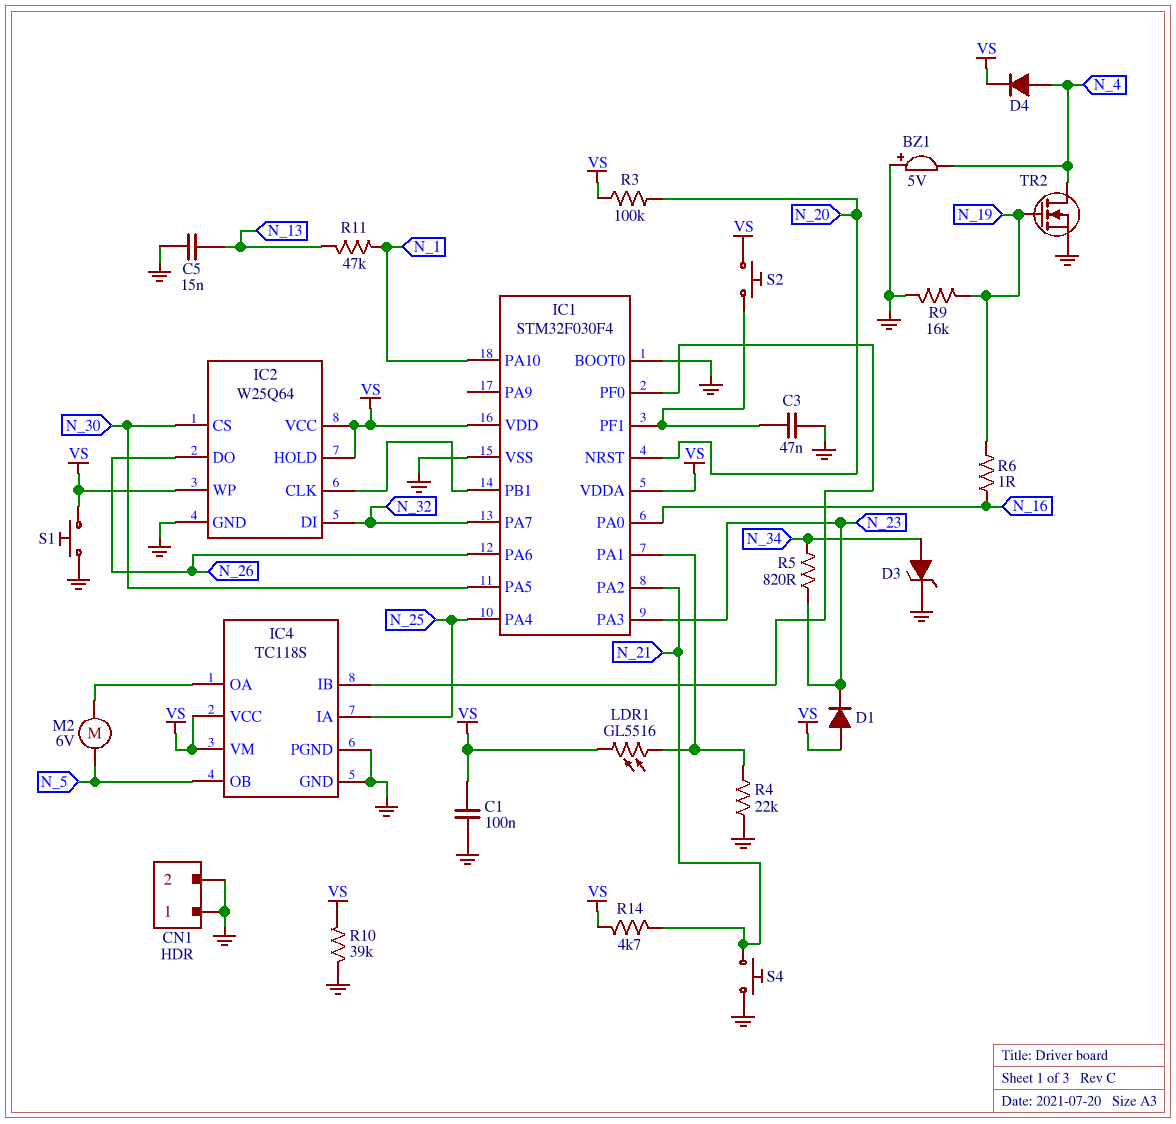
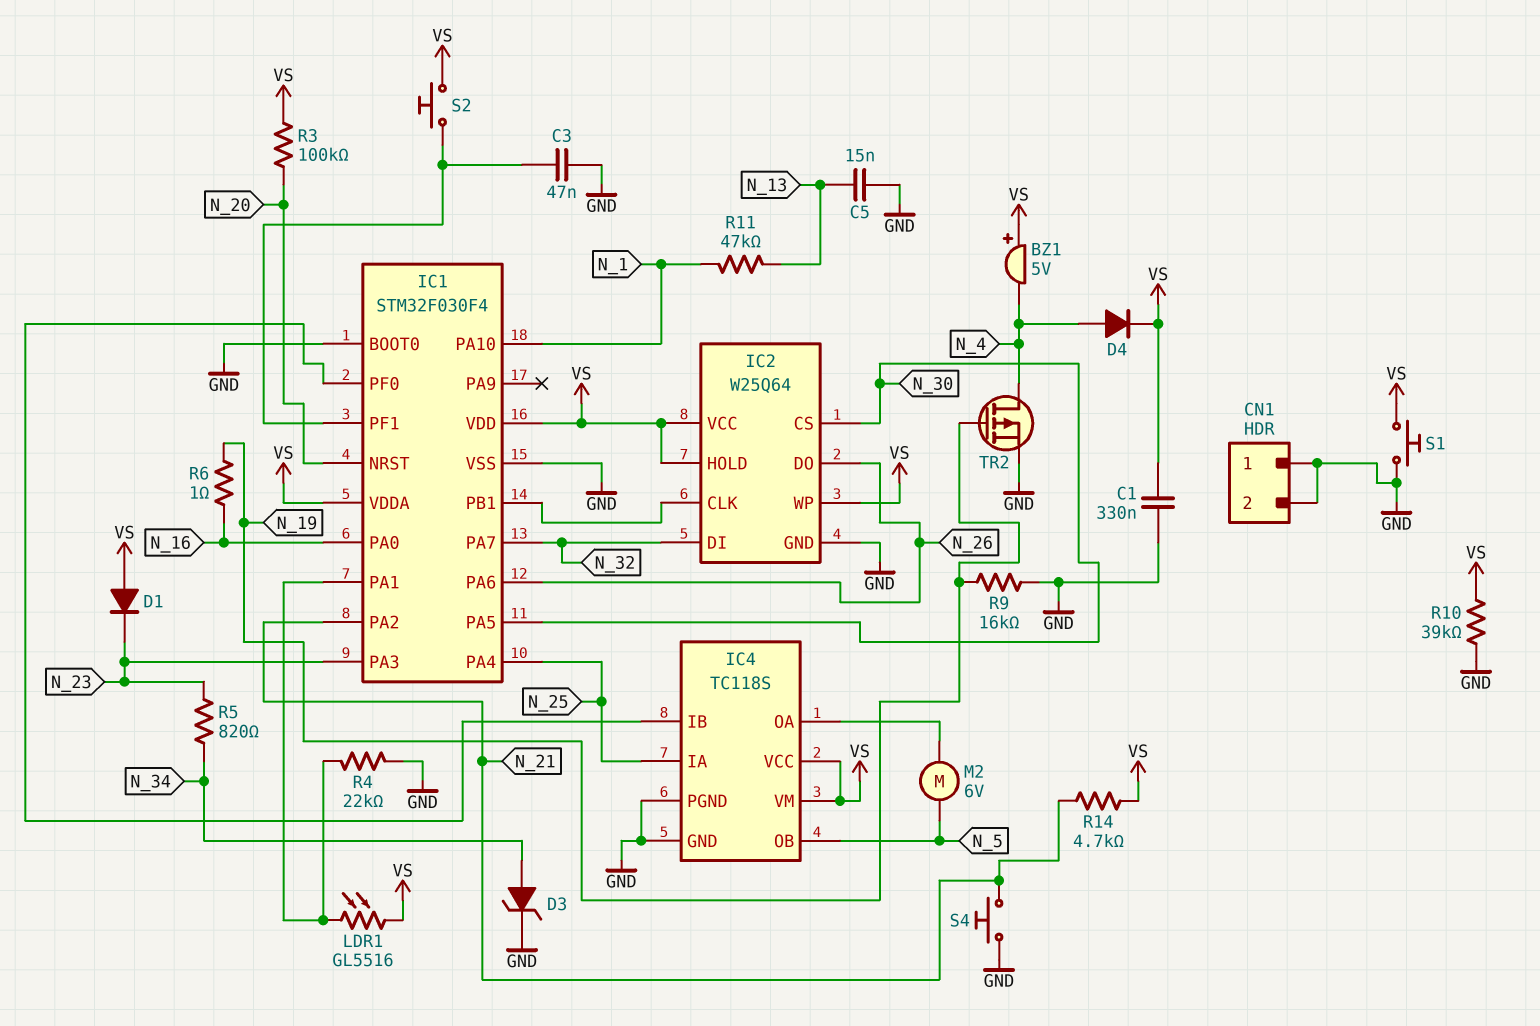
BZ1: buzzer 5V (plus GND, minus N_4) -> buzzer 5V (plus VS, minus N_4)
C1: 100nF (GND, VS) -> 330nF (GND, VS)
TR2: NMOS (G N_19, D N_4, S GND) -> PMOS (G N_19, D N_4, S GND)

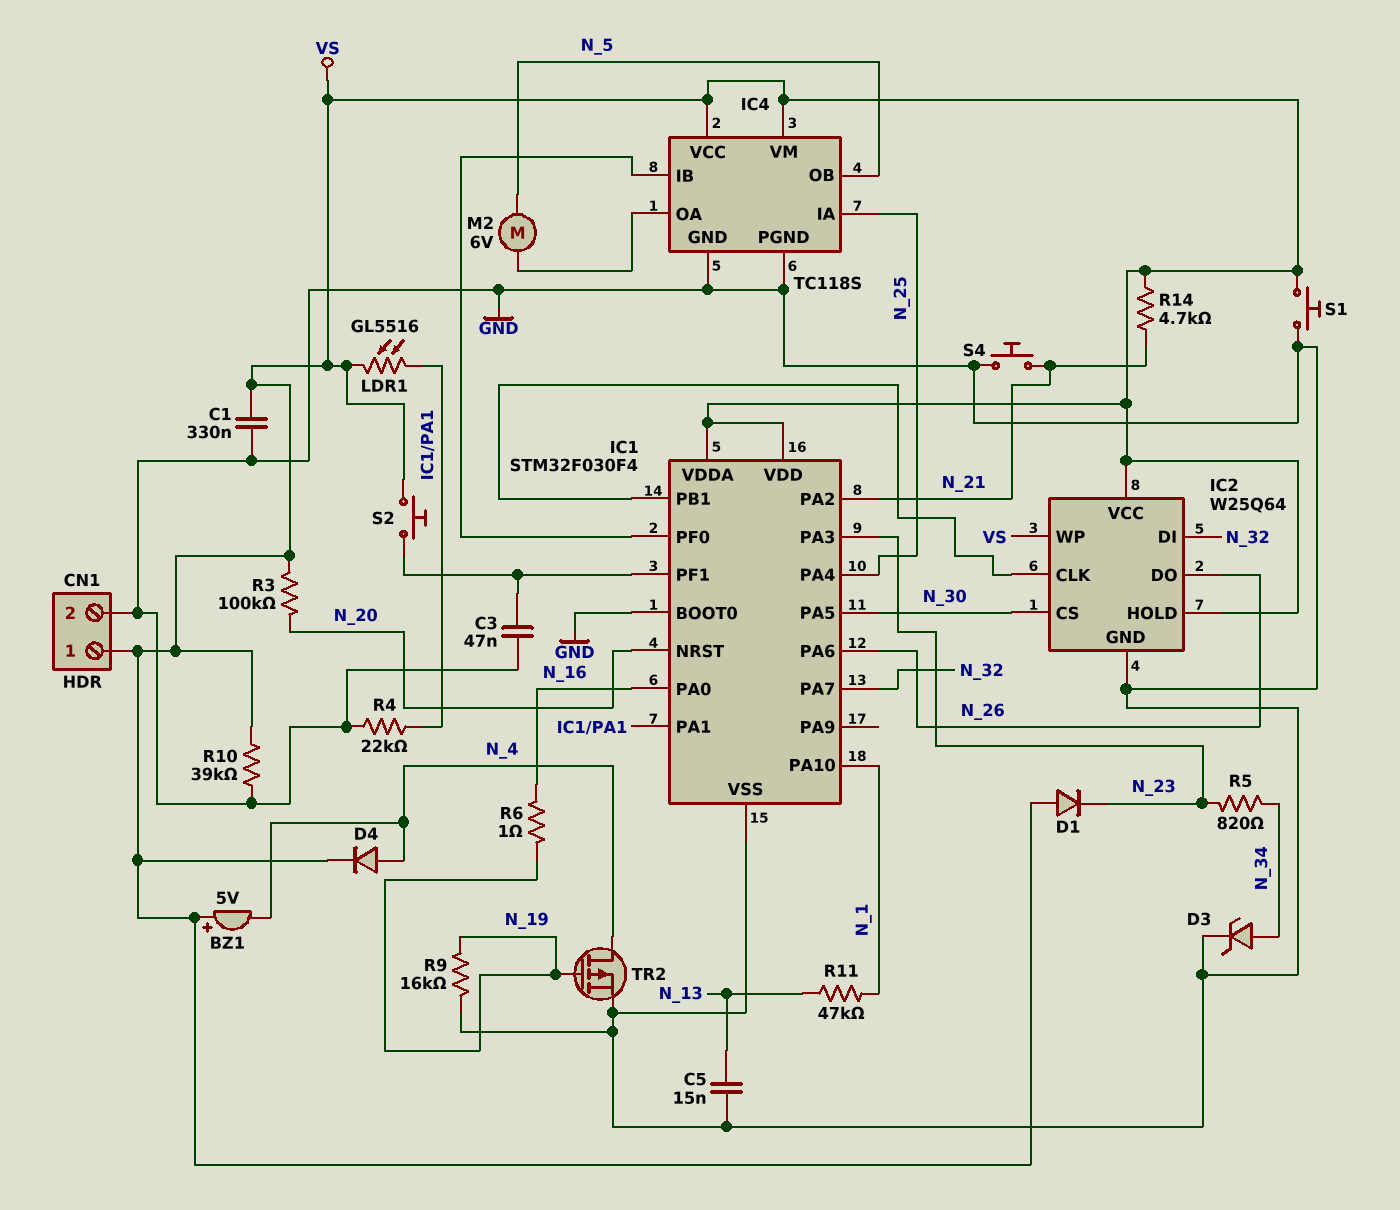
CN1 pin 1: GND -> VS

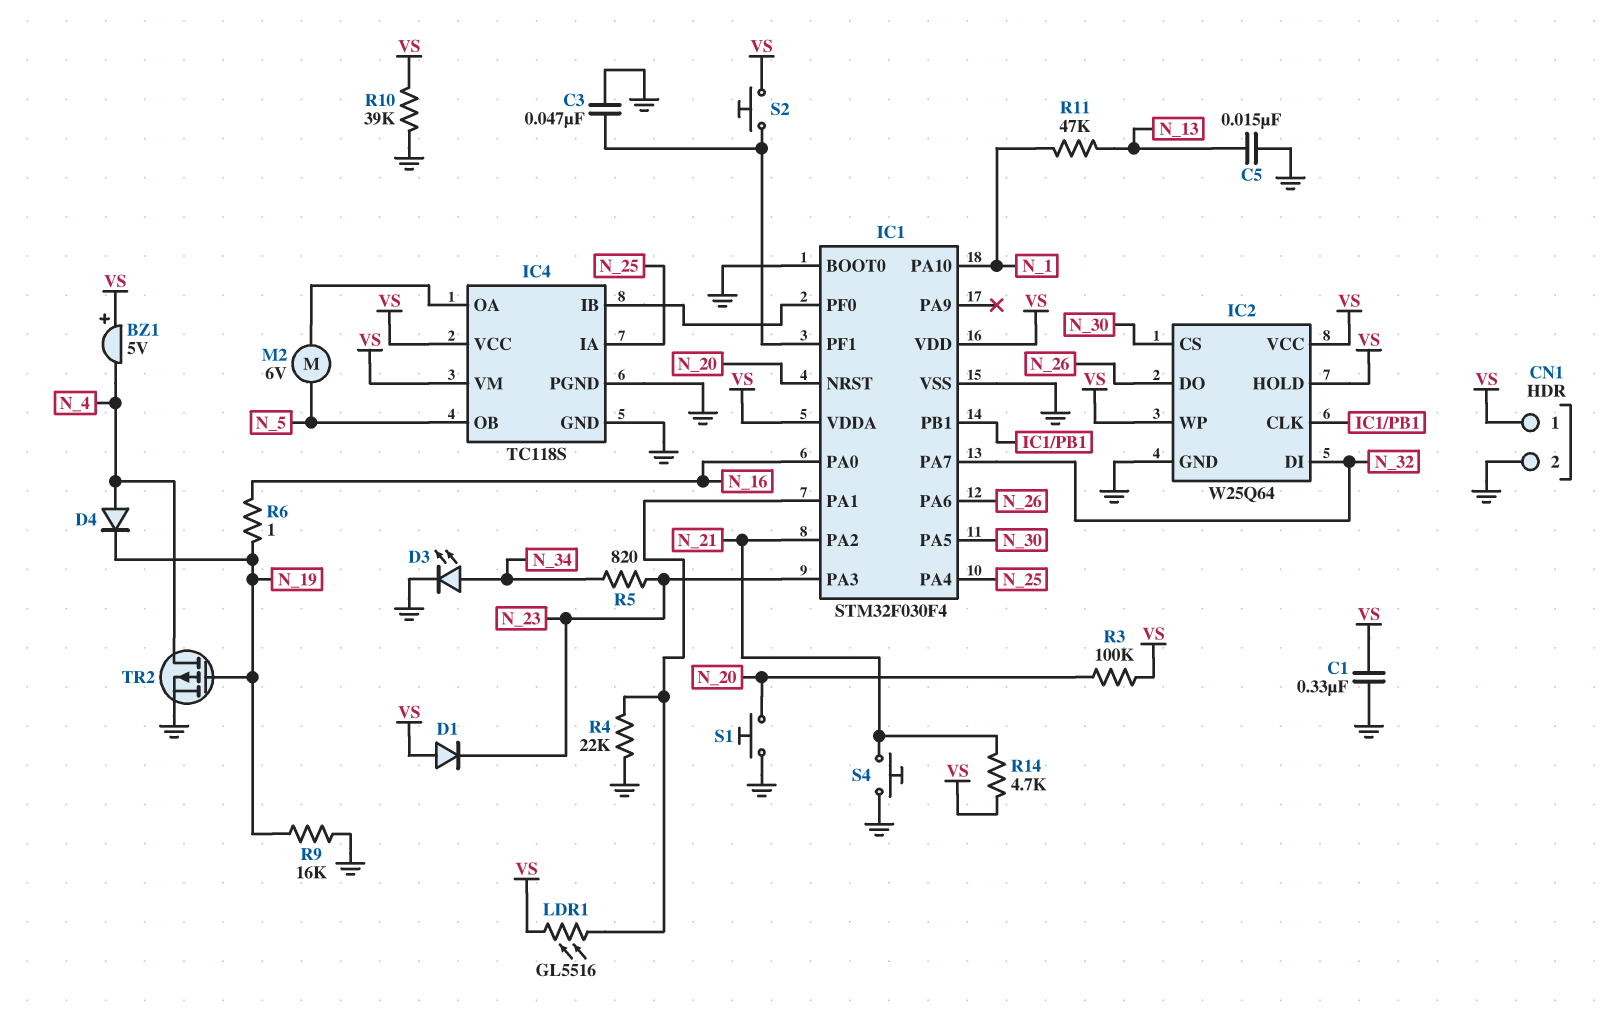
D3: zener (A N_34, K GND) -> LED (A N_34, K GND)
D4: diode (A N_4, K VS) -> diode (A N_4, K N_19)
S1: button (GND, VS) -> button (GND, N_20)

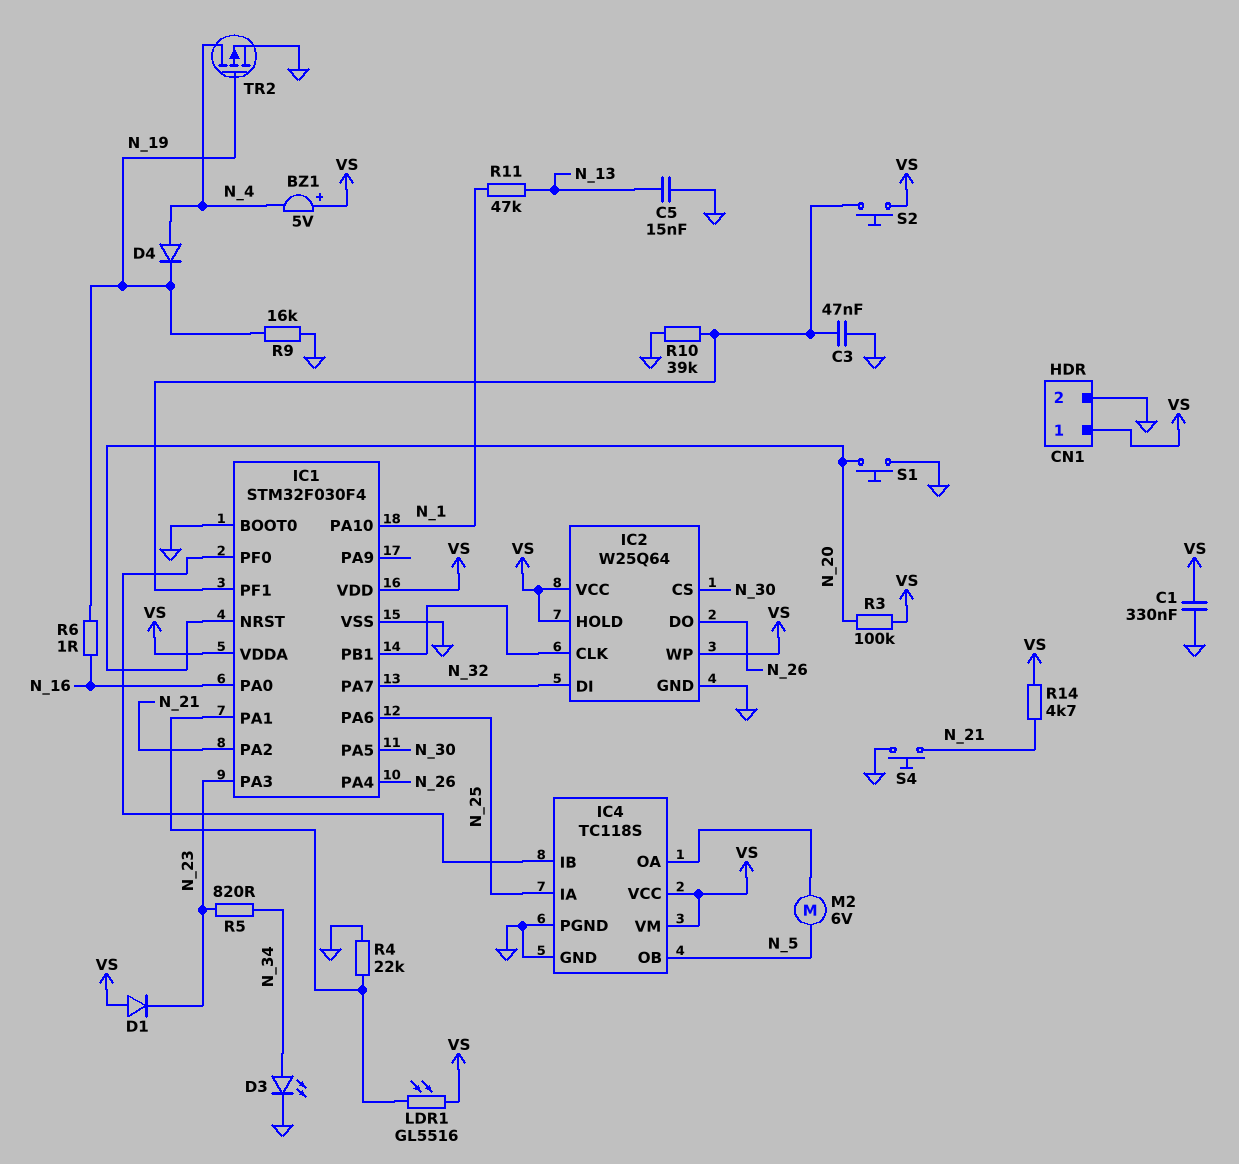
IC1 pin PA4: N_25 -> N_26
IC1 pin PA6: N_26 -> N_25
R10: 39k (GND, VS) -> 39k (GND, IC1/PF1)

